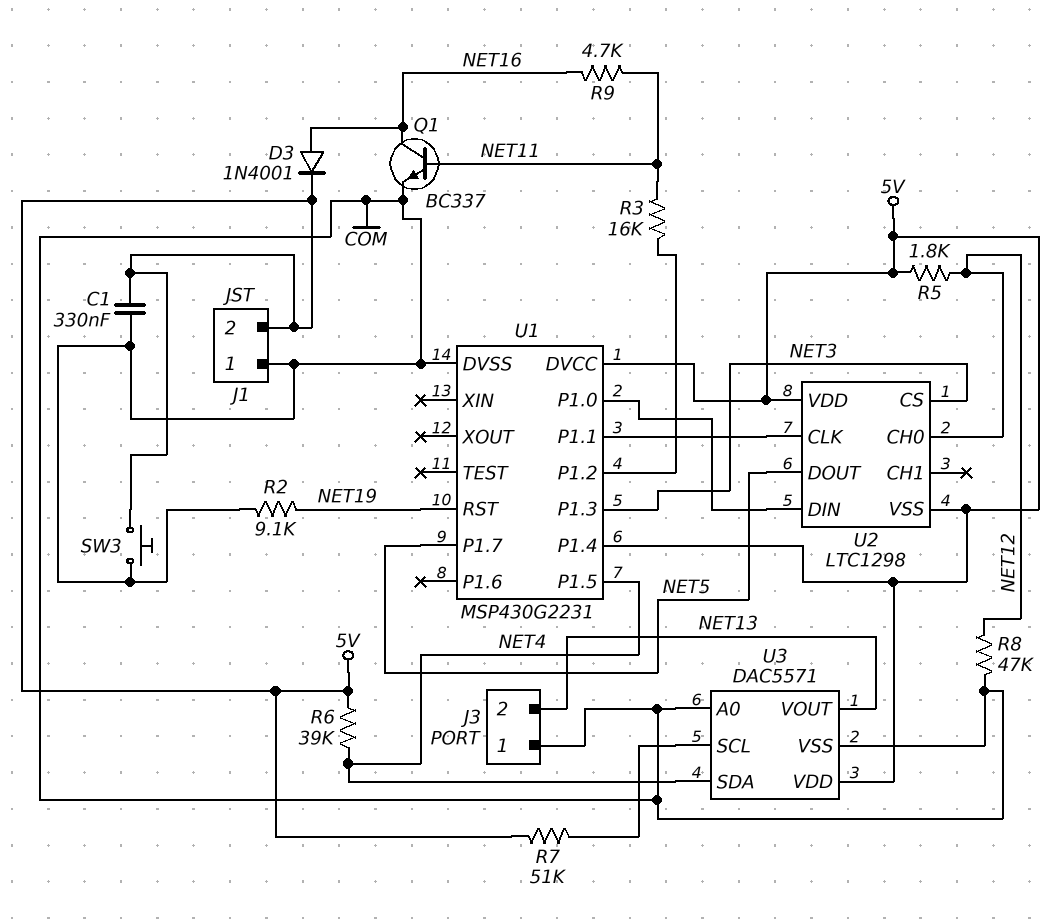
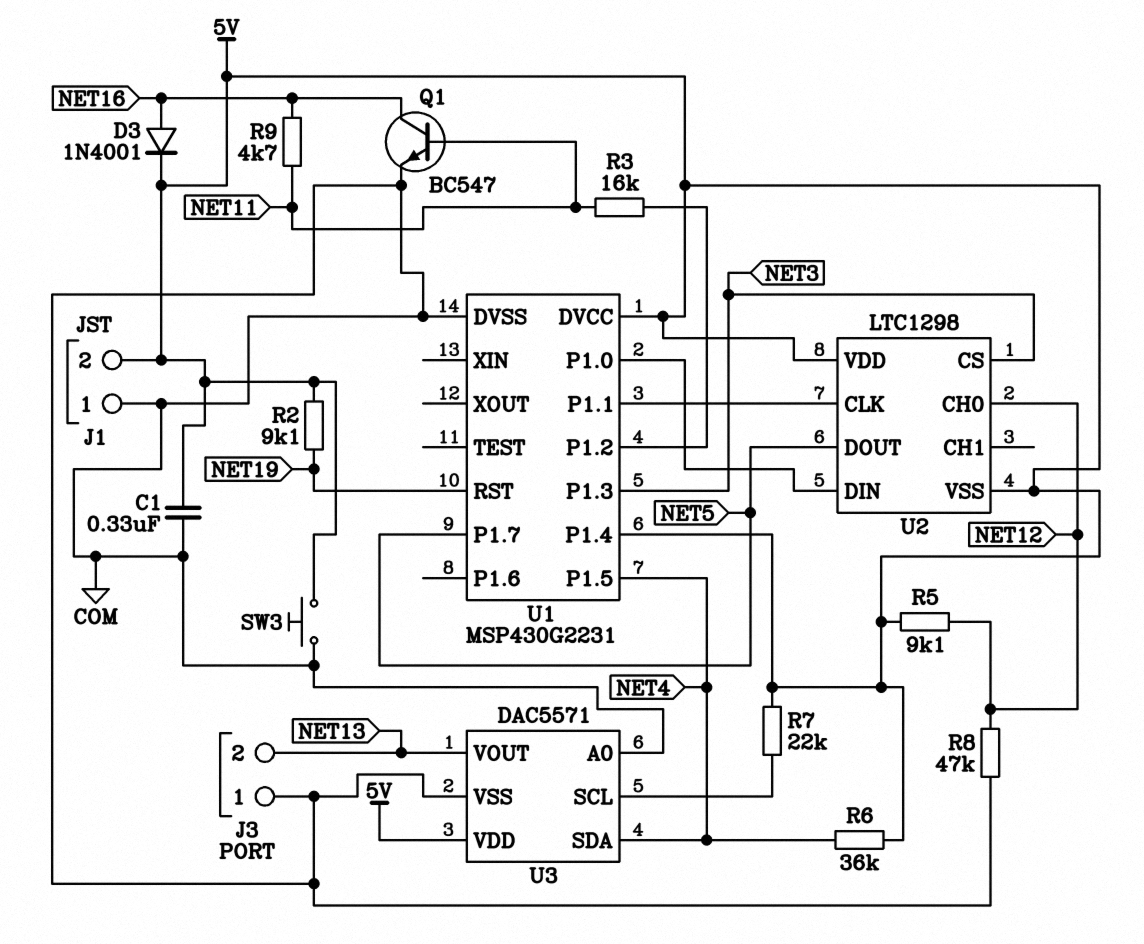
Q1: NPN BC337 (B NET11, C NET16, E COM) -> NPN BC547 (B NET11, C NET16, E COM)
R2: 9.1k (COM, NET19) -> 9.1k (5V, NET19)
R5: 1.8k (5V, NET12) -> 9.1k (5V, NET12)
R6: 39k (5V, NET4) -> 36k (5V, NET4)
R7: 51k (5V, U3/SCL) -> 22k (5V, U3/SCL)

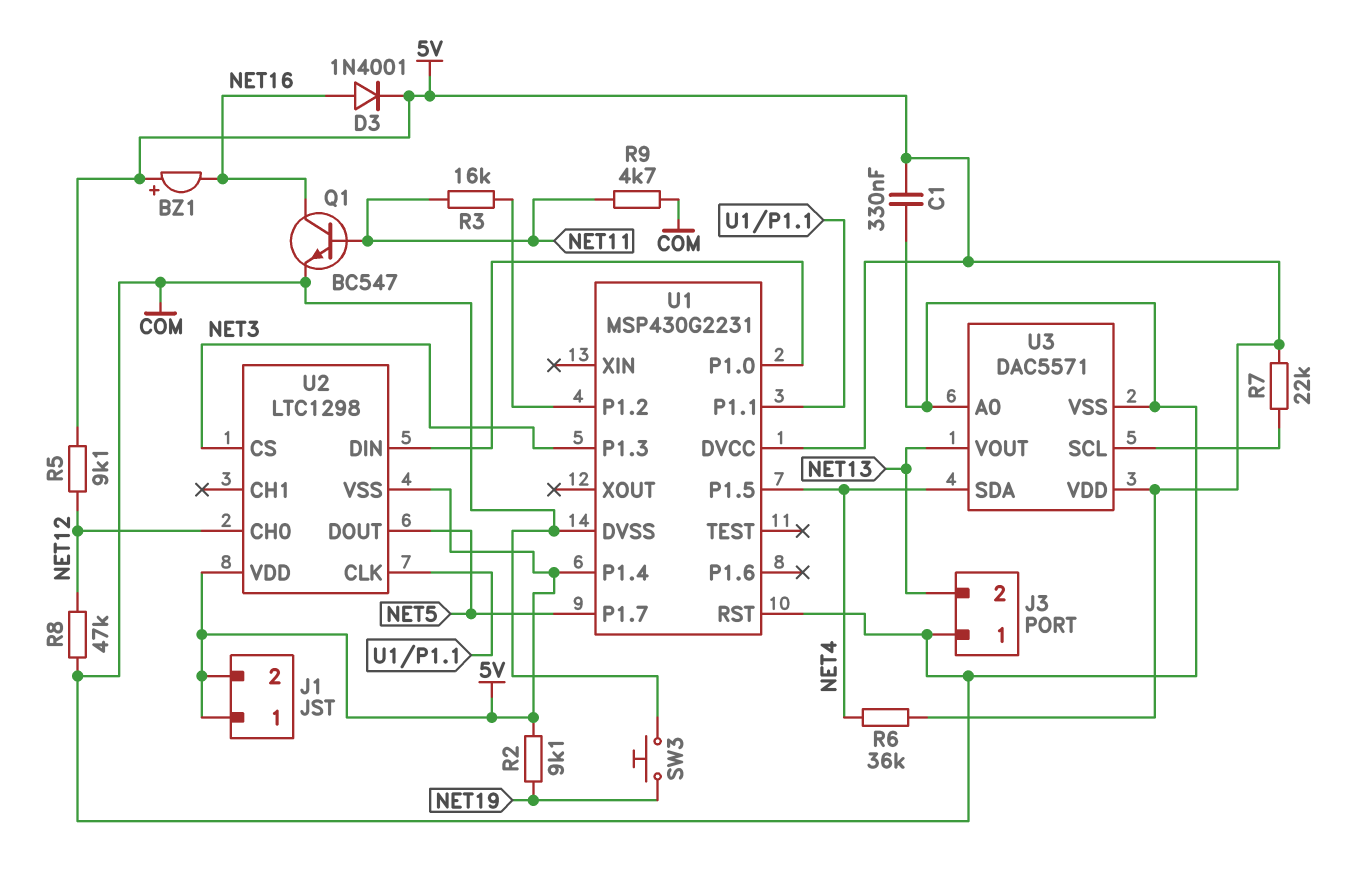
BZ1: none -> buzzer (plus 5V, minus NET16)
J1 pin 1: COM -> 5V
R9: 4.7k (NET11, NET16) -> 4.7k (COM, NET11)
SW3: button (5V, COM) -> button (COM, NET19)
U1 pin RST: NET19 -> COM

